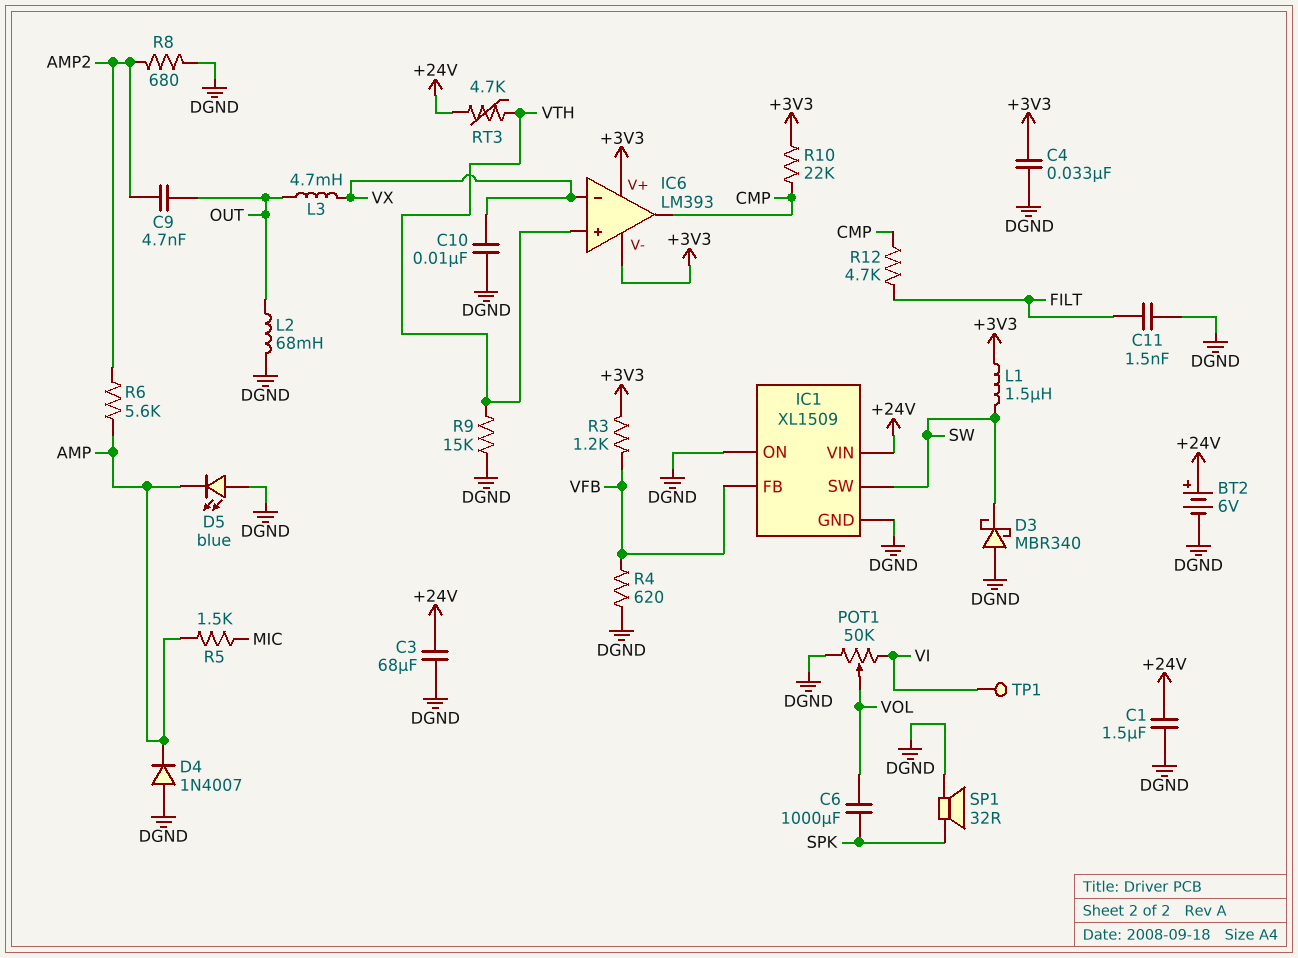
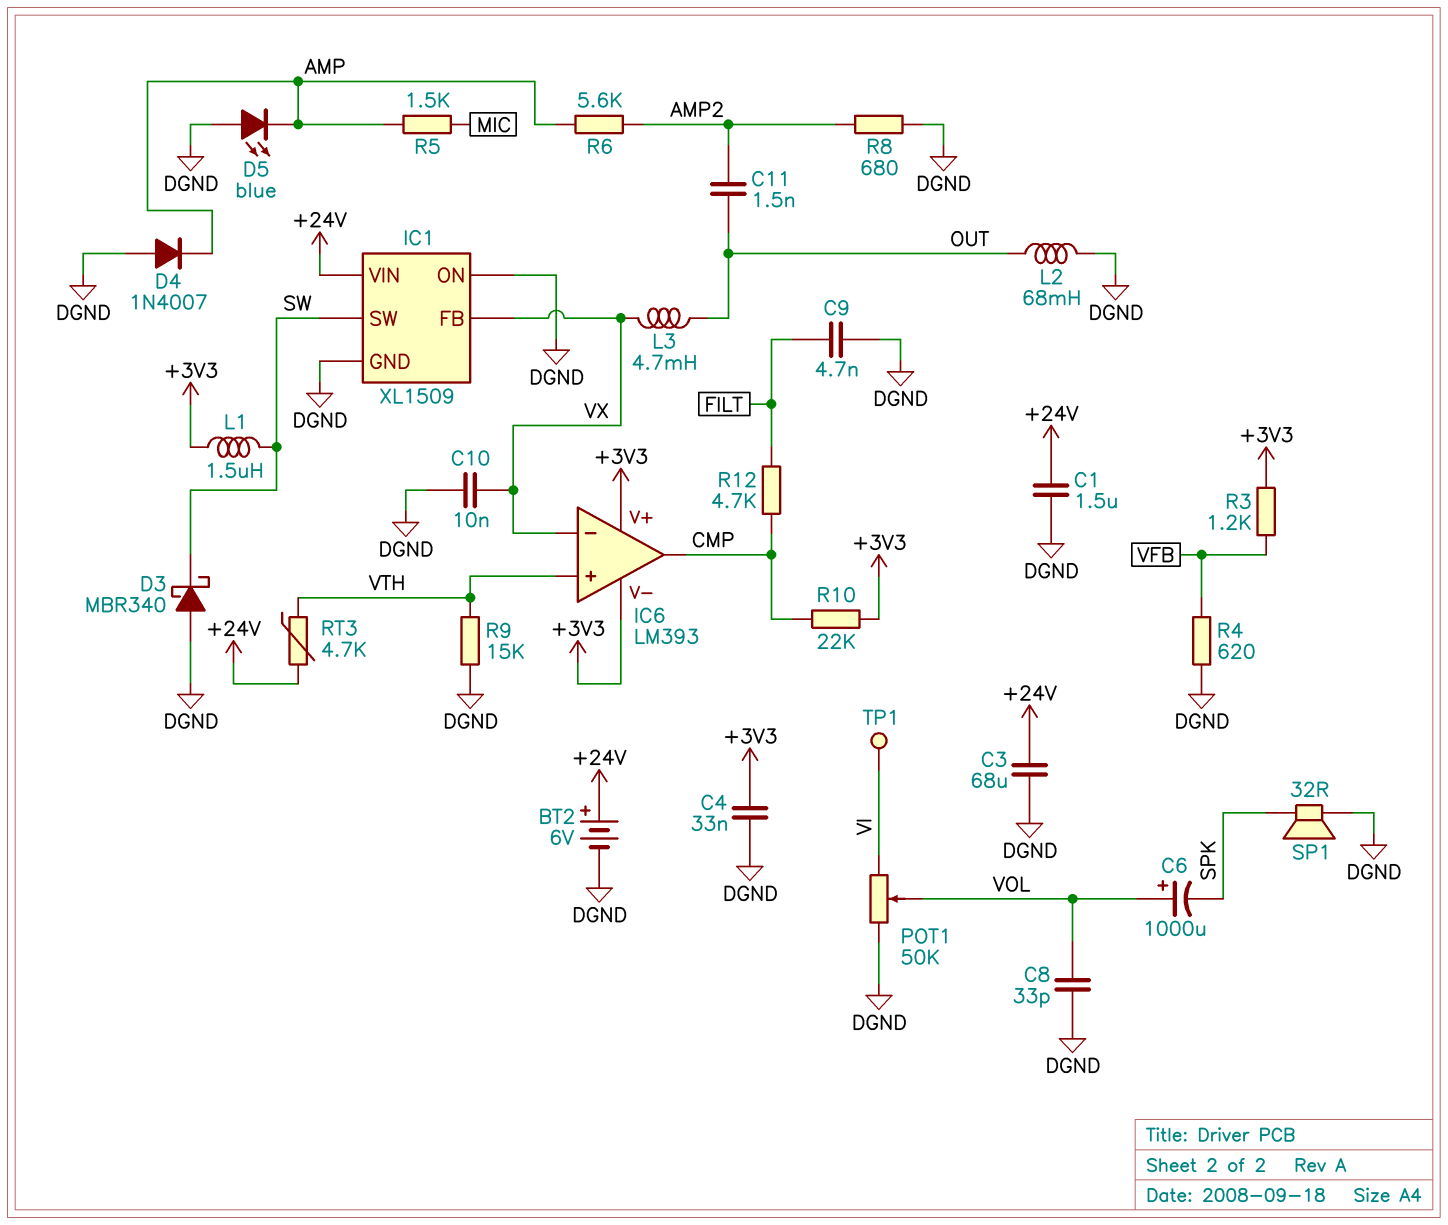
C6: 1000uF (SPK, VOL) -> 1000uF (plus VOL, minus SPK)
C8: none -> 33pF (DGND, VOL)
C9: 4.7nF (AMP2, OUT) -> 4.7nF (DGND, FILT)
C11: 1.5nF (DGND, FILT) -> 1.5nF (AMP2, OUT)
IC1 pin FB: VFB -> VX

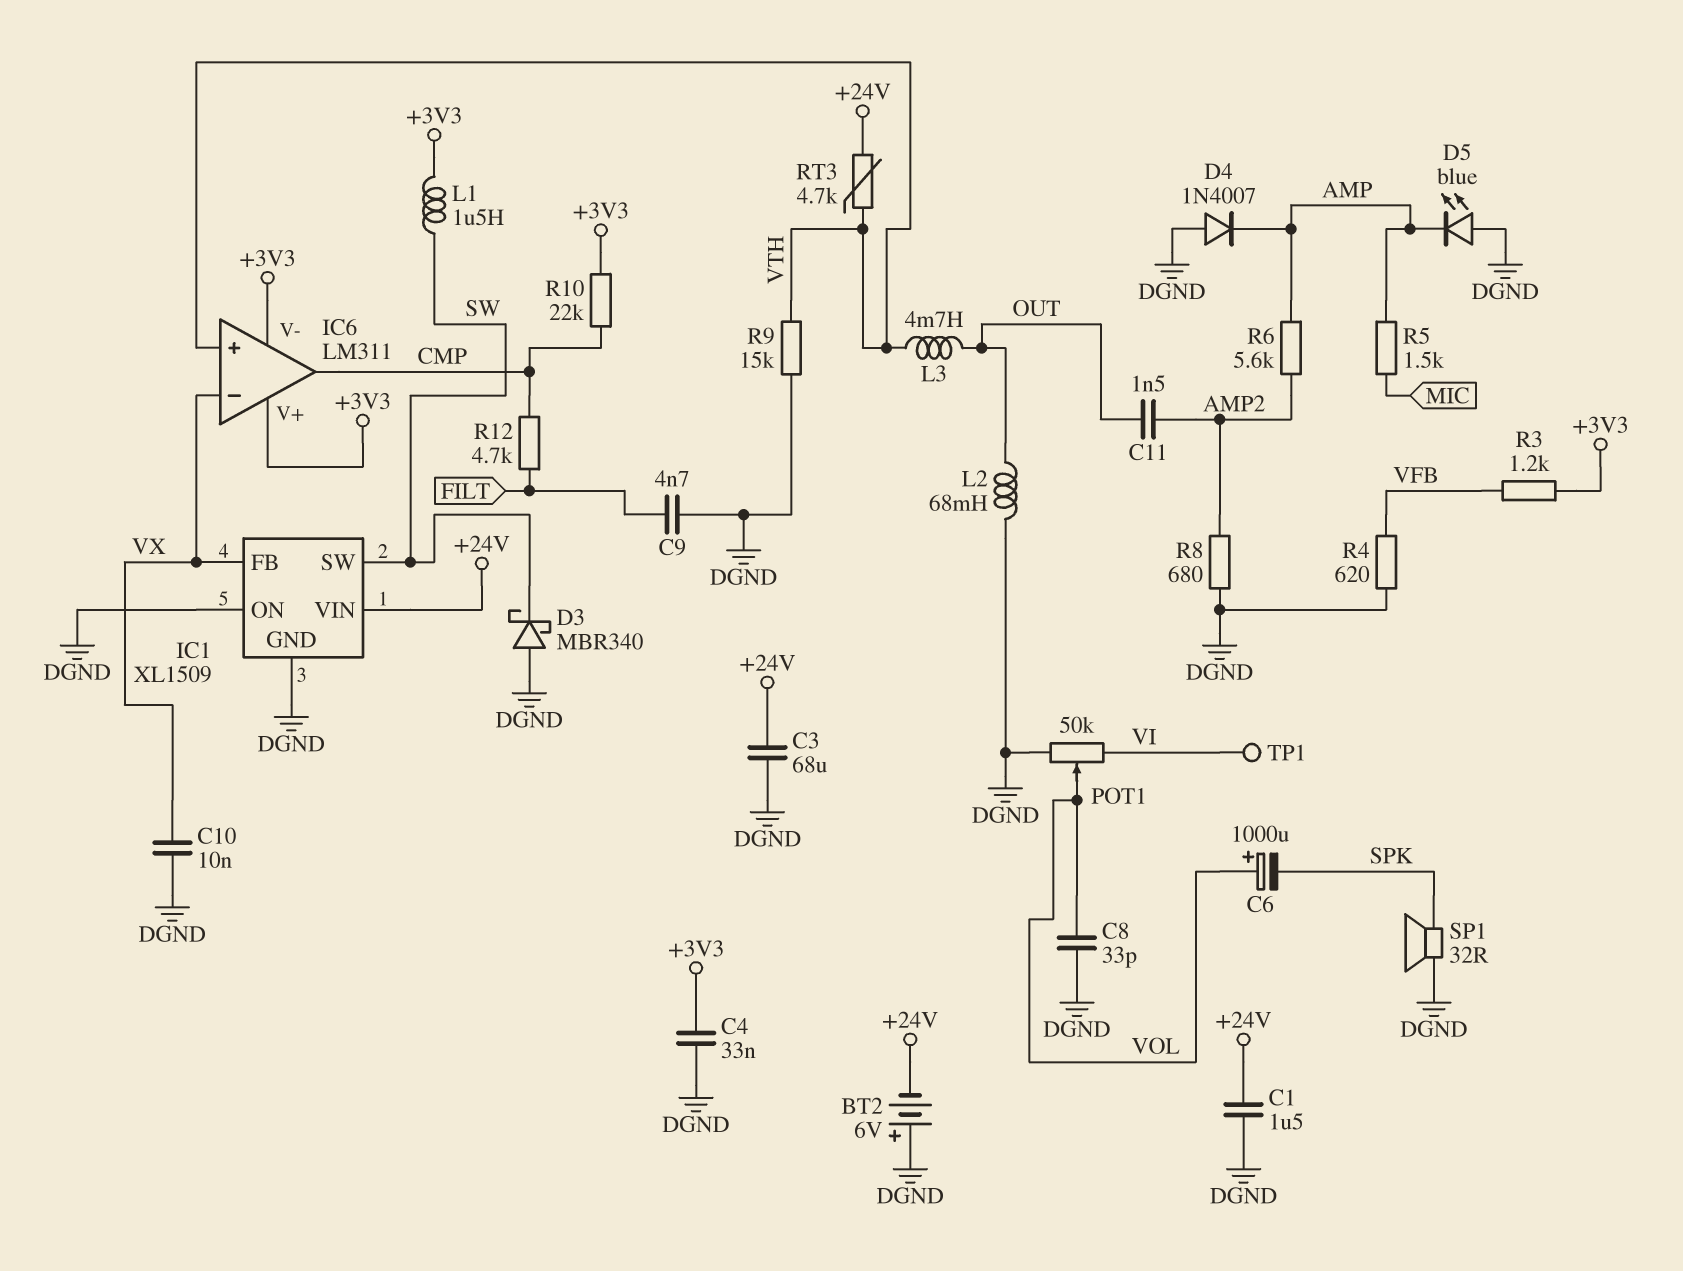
BT2: 6V (plus +24V, minus DGND) -> 6V (plus DGND, minus +24V)
IC6: LM393 -> LM311
L3: 4.7mH (OUT, VX) -> 4.7mH (OUT, VTH)

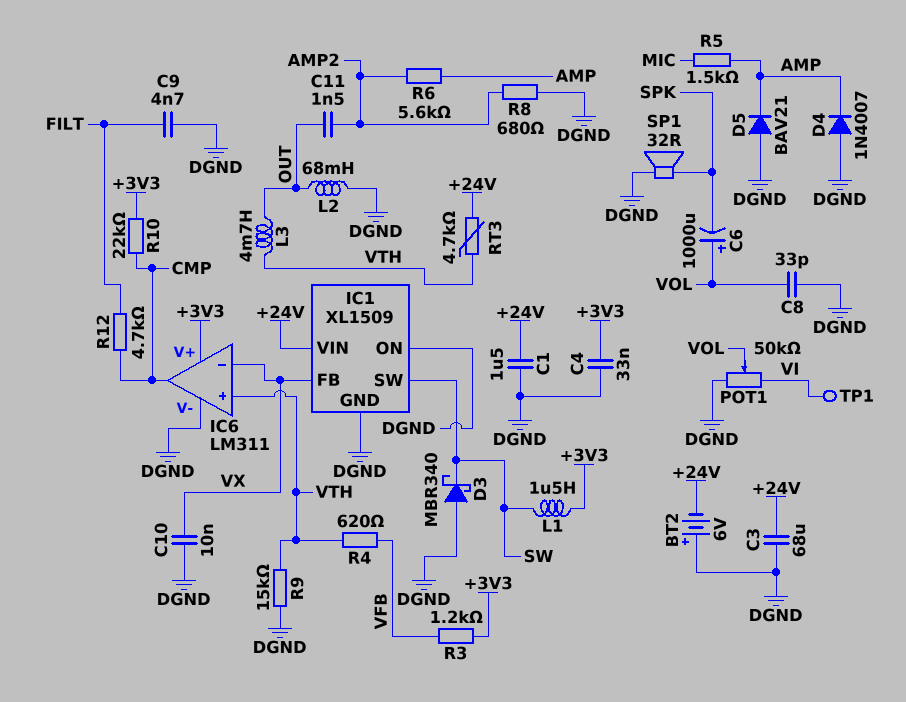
D5: LED blue (A DGND, K AMP) -> diode BAV21 (A DGND, K AMP)
IC6 pin V-: +3V3 -> DGND
R4: 620 (DGND, VFB) -> 620 (VFB, VTH)

